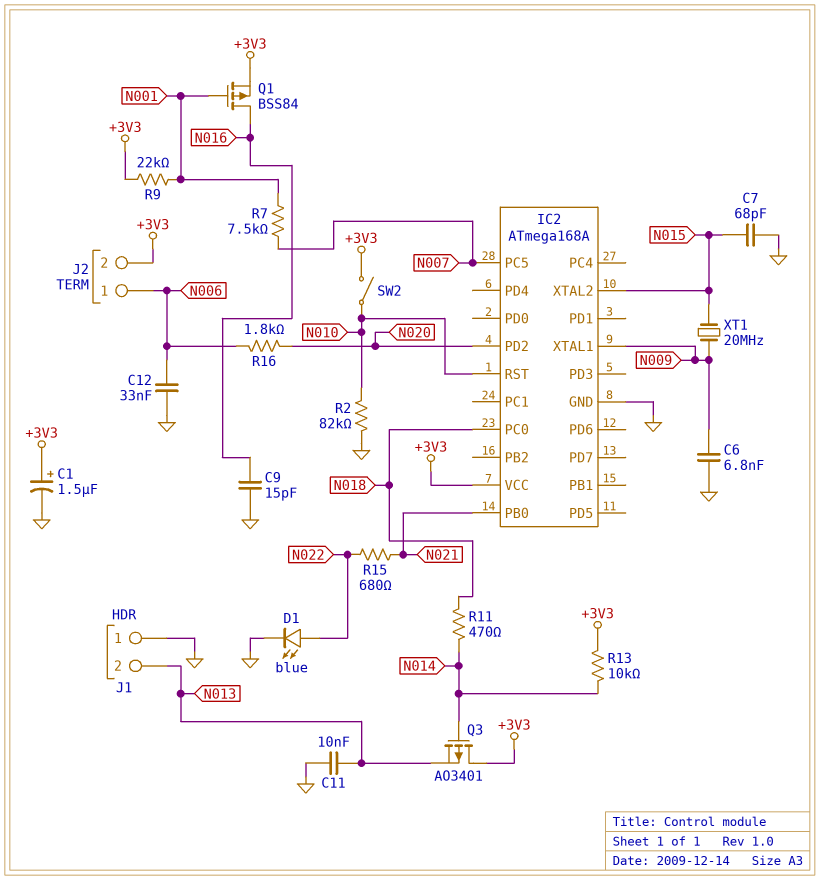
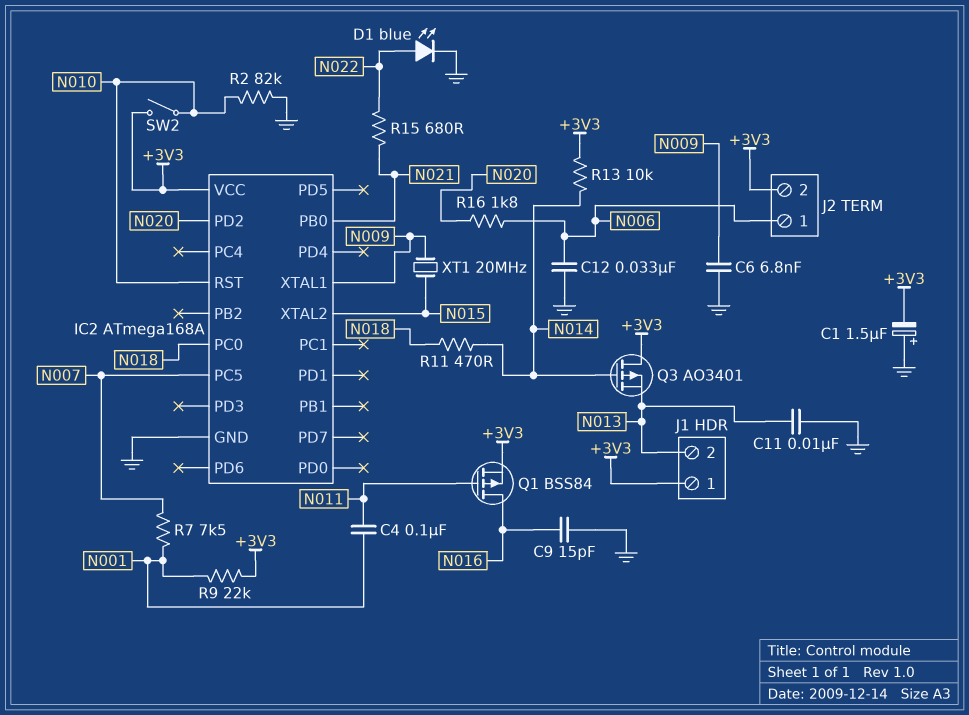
C1: 1.5uF (plus +3V3, minus GND) -> 1.5uF (plus GND, minus +3V3)
C4: none -> 100nF (N001, N011)
C7: 68pF (GND, N015) -> none
J1 pin 1: GND -> +3V3
Q1: PMOS BSS84 (G N001, D N016, S +3V3) -> PMOS BSS84 (G N011, D N016, S +3V3)

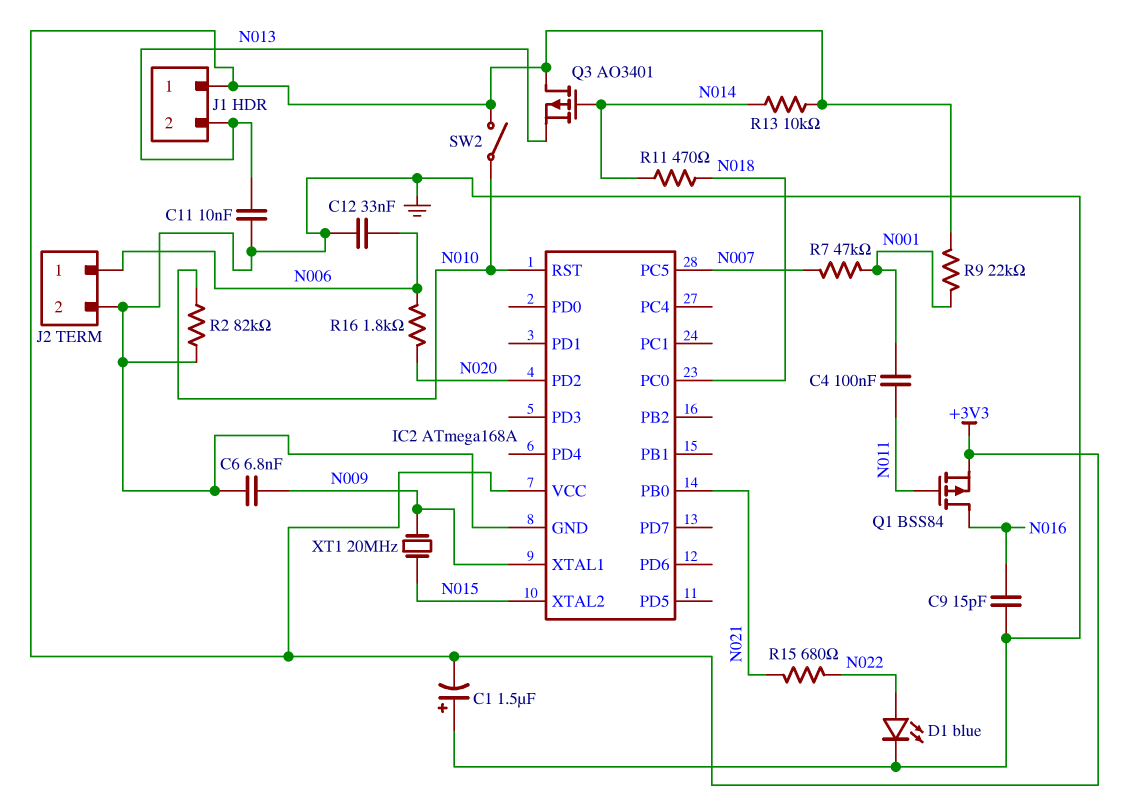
J2 pin 2: +3V3 -> GND
R7: 7.5k (N001, N007) -> 47k (N001, N007)

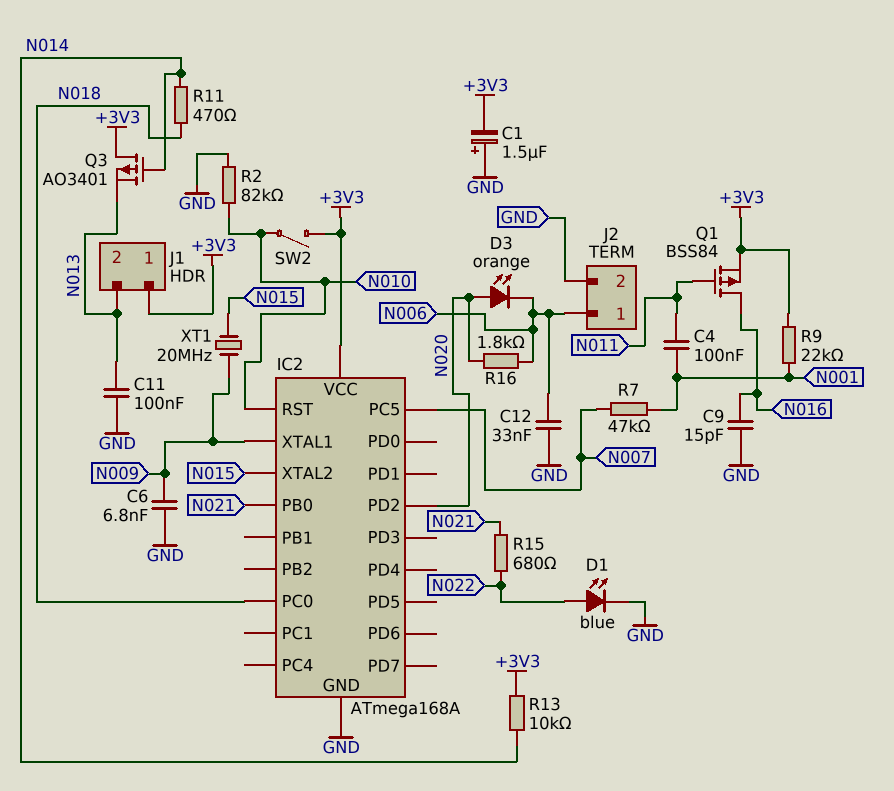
C11: 10nF (GND, N013) -> 100nF (GND, N013)
D3: none -> LED orange (A N020, K N006)

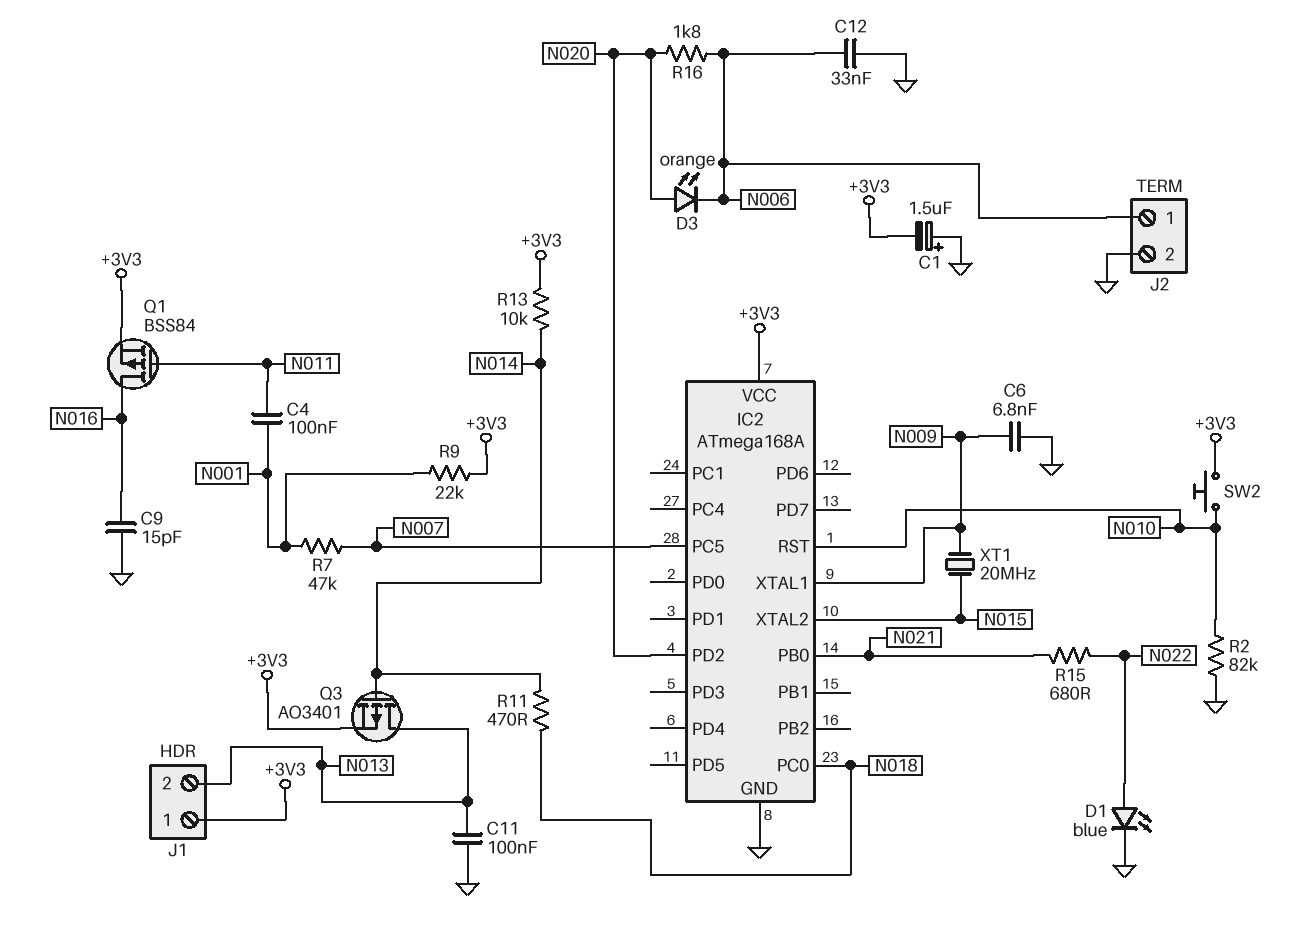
Q3: PMOS AO3401 (G N014, D +3V3, S N013) -> PMOS AO3401 (G N014, D N013, S +3V3)
SW2: switch (+3V3, N010) -> button (+3V3, N010)

